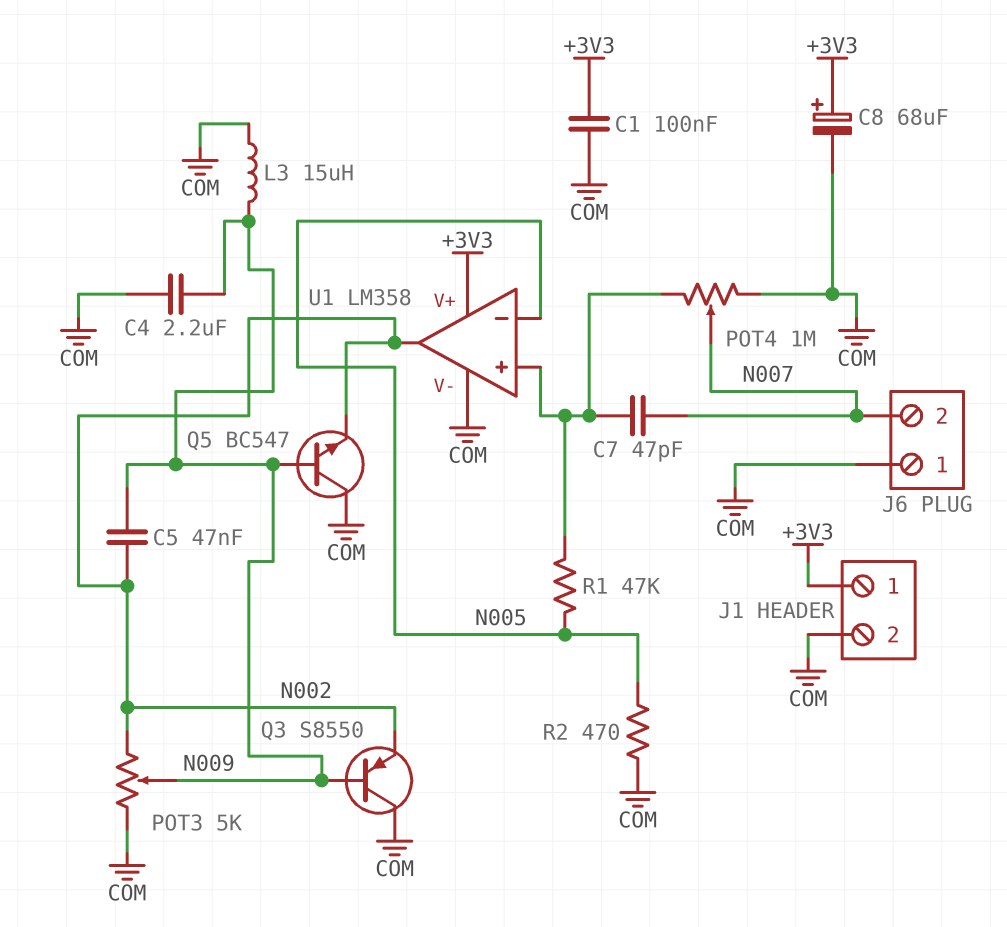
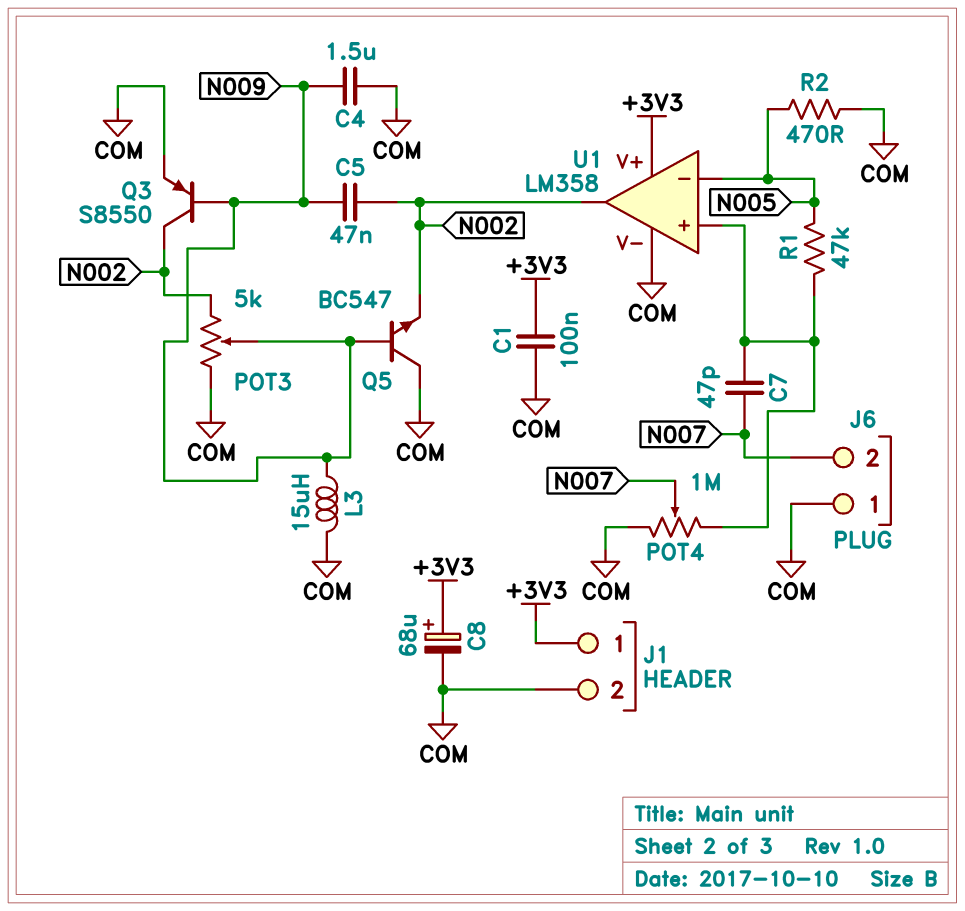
C4: 2.2uF (COM, N009) -> 1.5uF (COM, N009)
Q3: PNP S8550 (B N009, C COM, E N002) -> PNP S8550 (B N009, C N002, E COM)

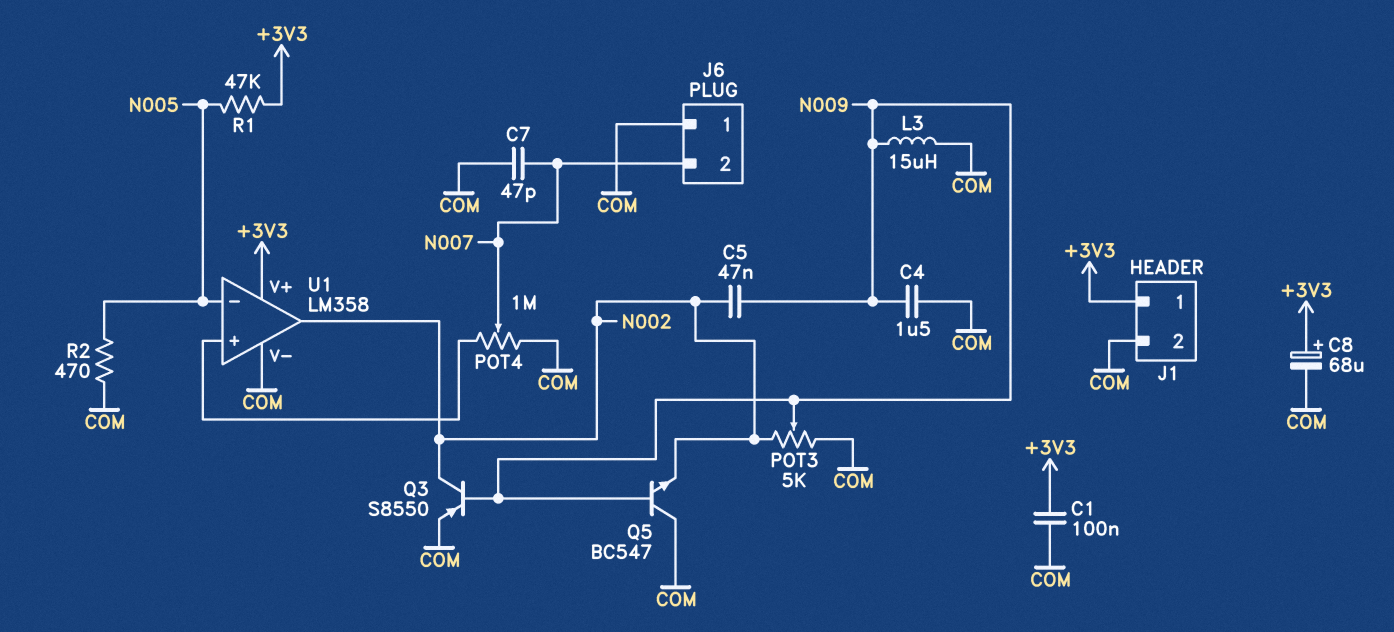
C7: 47pF (N007, U1/in+) -> 47pF (COM, N007)
R1: 47k (N005, U1/in+) -> 47k (+3V3, N005)

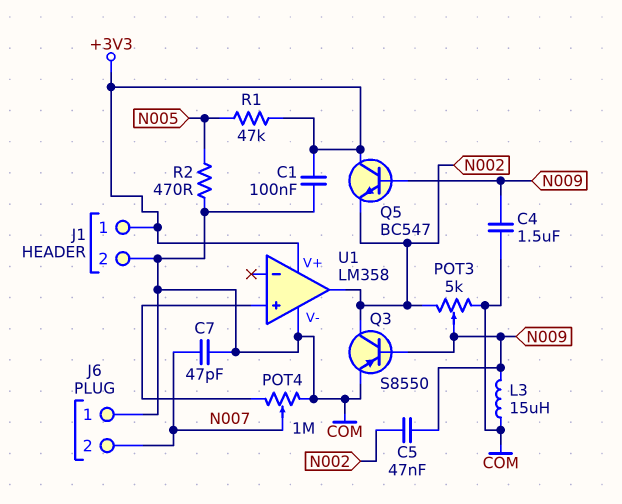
C8: 68uF (plus +3V3, minus COM) -> none
Q5: NPN BC547 (B N009, C COM, E N002) -> NPN BC547 (B N009, C +3V3, E N002)
U1 pin in-: N005 -> none

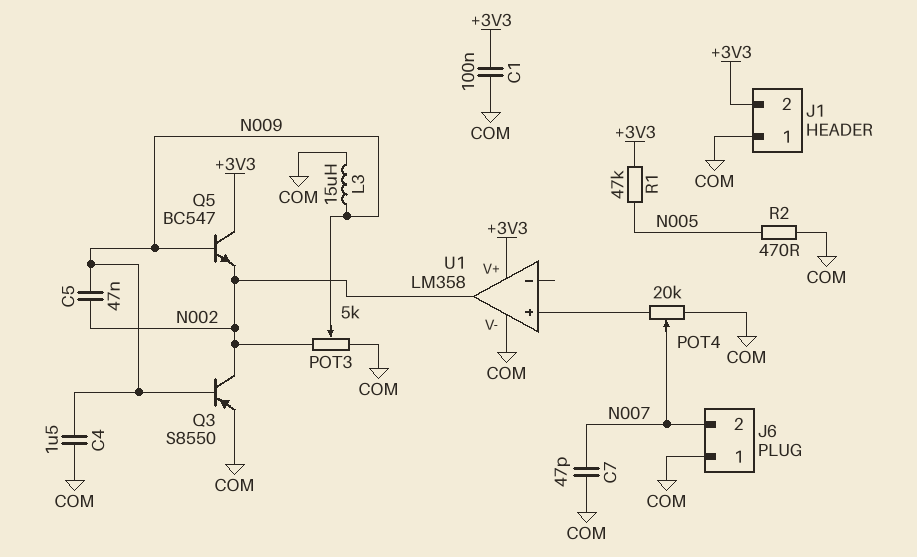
J1 pin 1: +3V3 -> COM
J1 pin 2: COM -> +3V3
POT4: 1M (COM, U1/in+, wiper N007) -> 20k (COM, U1/in+, wiper N007)

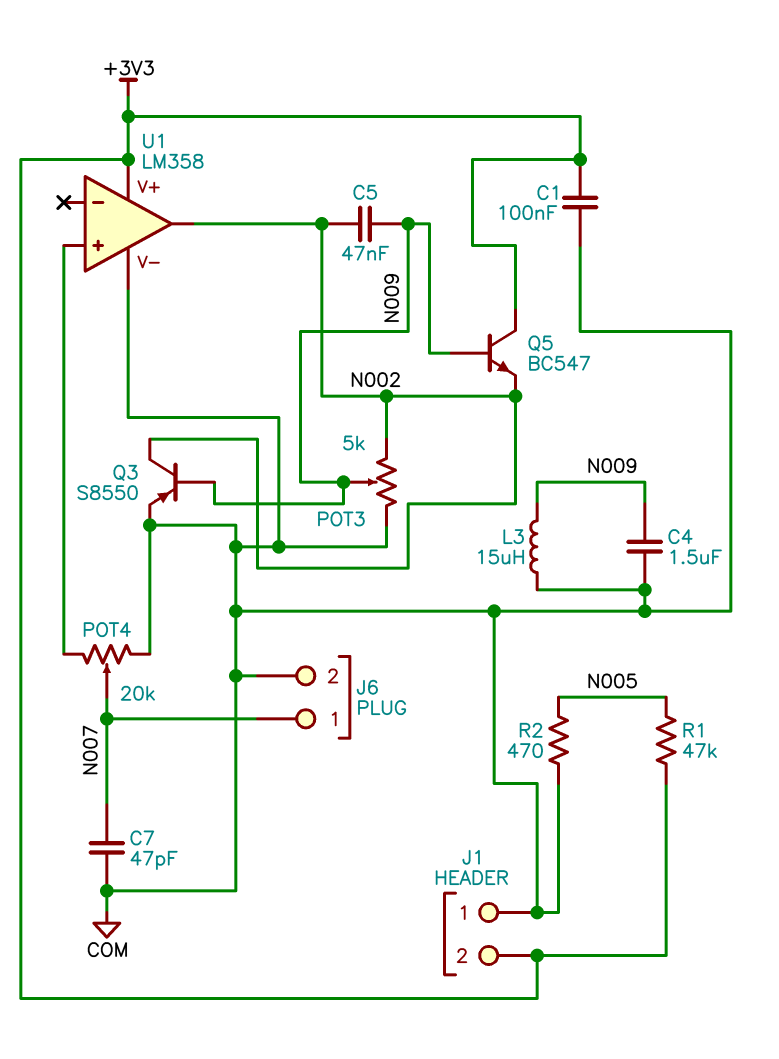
J6 pin 1: COM -> N007
J6 pin 2: N007 -> COM

